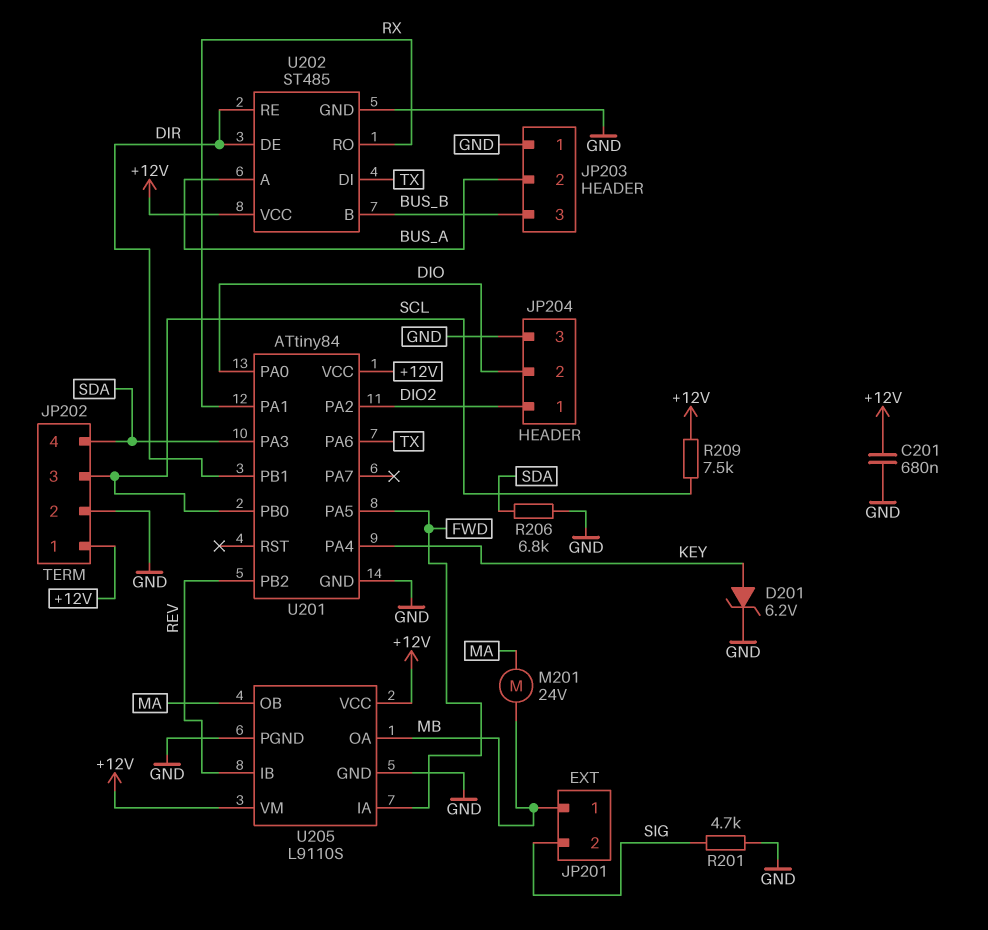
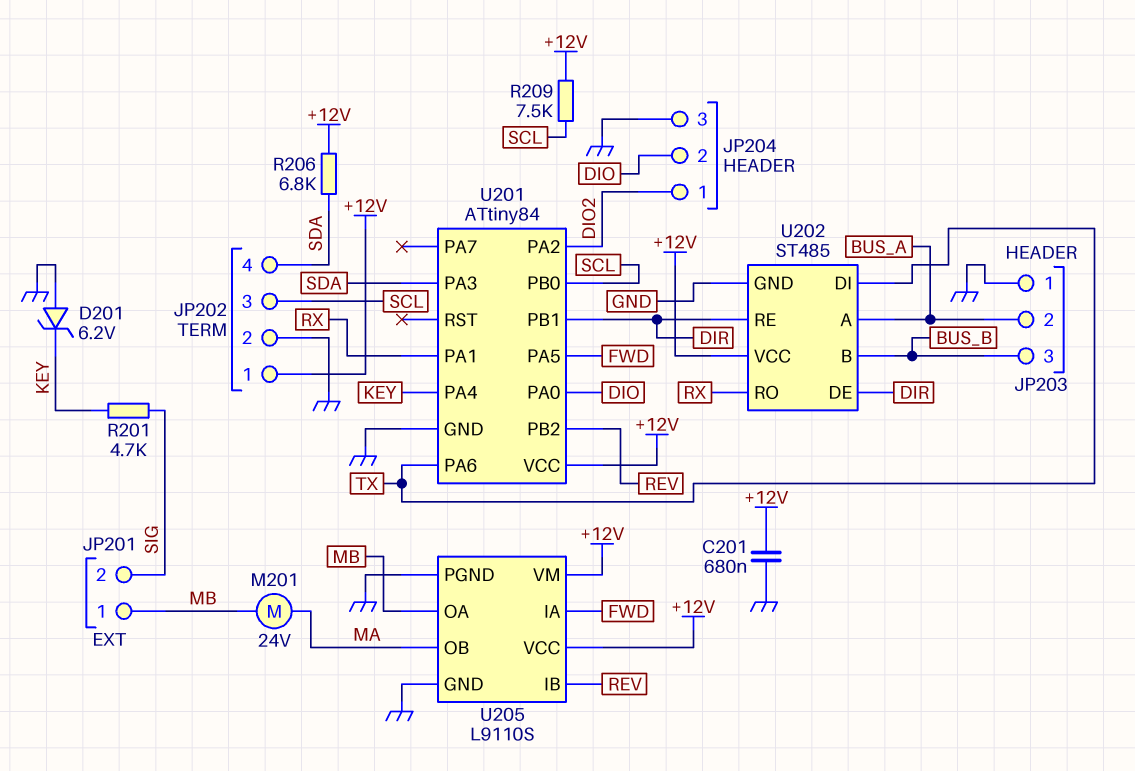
D201: zener 6.2V (A KEY, K GND) -> zener 6.2V (A GND, K KEY)
R201: 4.7k (GND, SIG) -> 4.7k (KEY, SIG)
R206: 6.8k (GND, SDA) -> 6.8k (+12V, SDA)

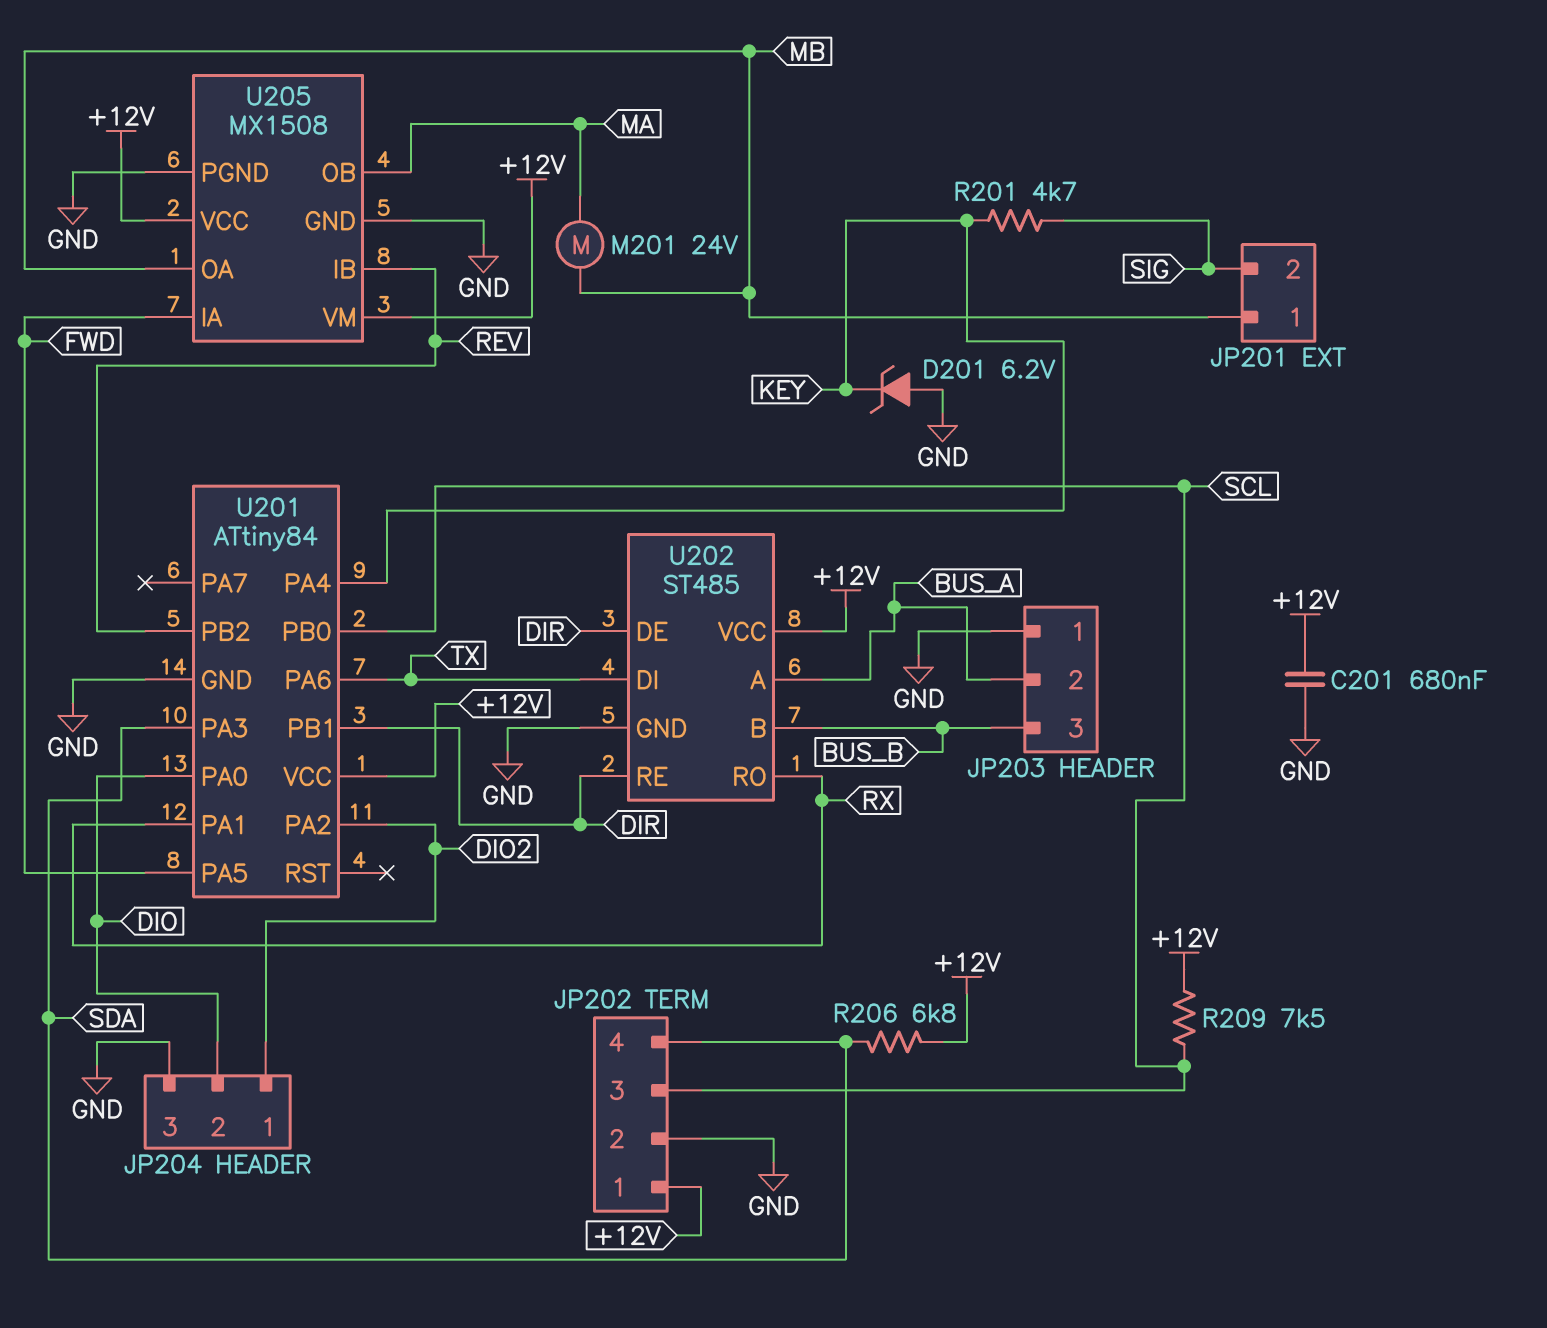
U205: L9110S -> MX1508

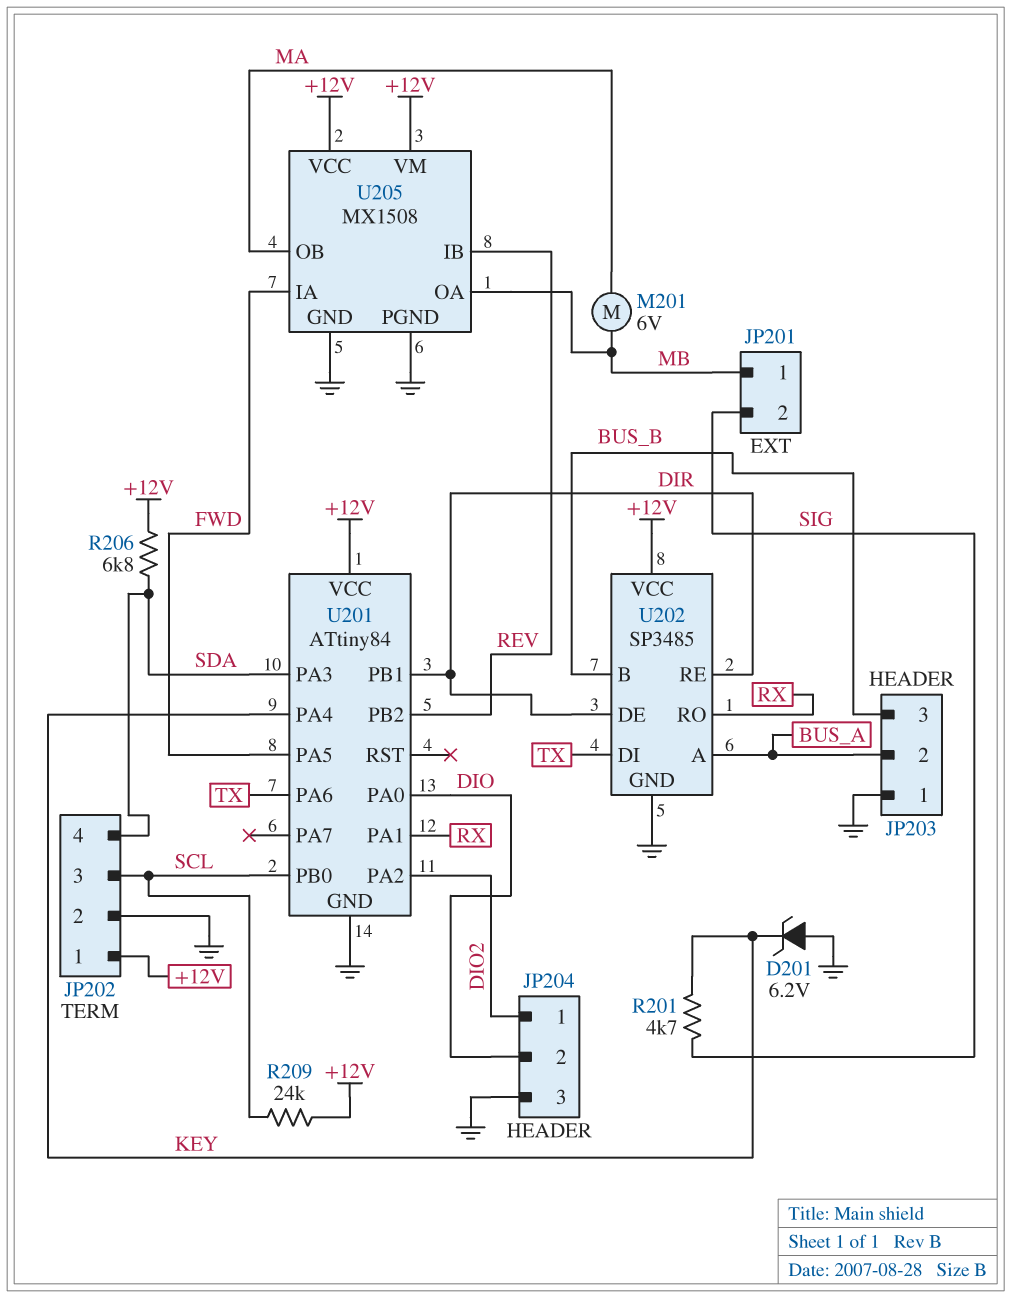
C201: 680nF (+12V, GND) -> none
M201: motor 24V (MA, MB) -> motor 6V (MA, MB)
R209: 7.5k (+12V, SCL) -> 24k (+12V, SCL)
U202: ST485 -> SP3485

